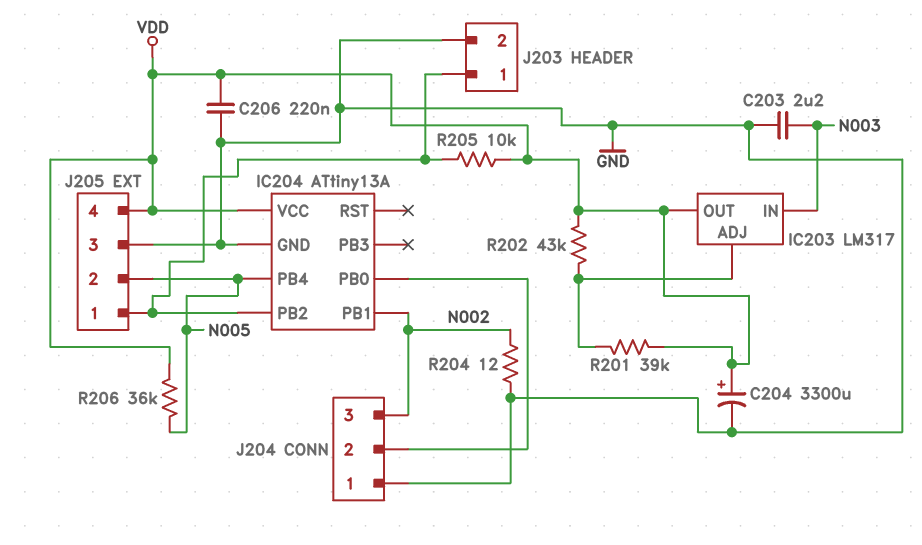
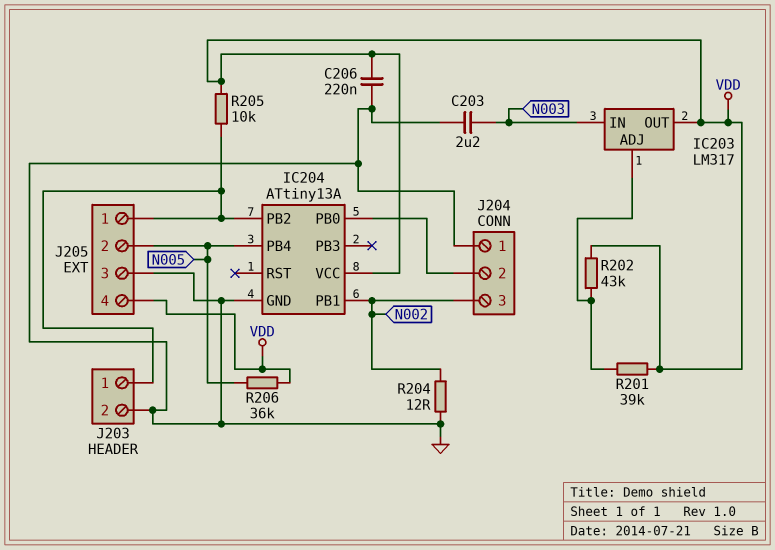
C204: 3300uF (plus VDD, minus GND) -> none

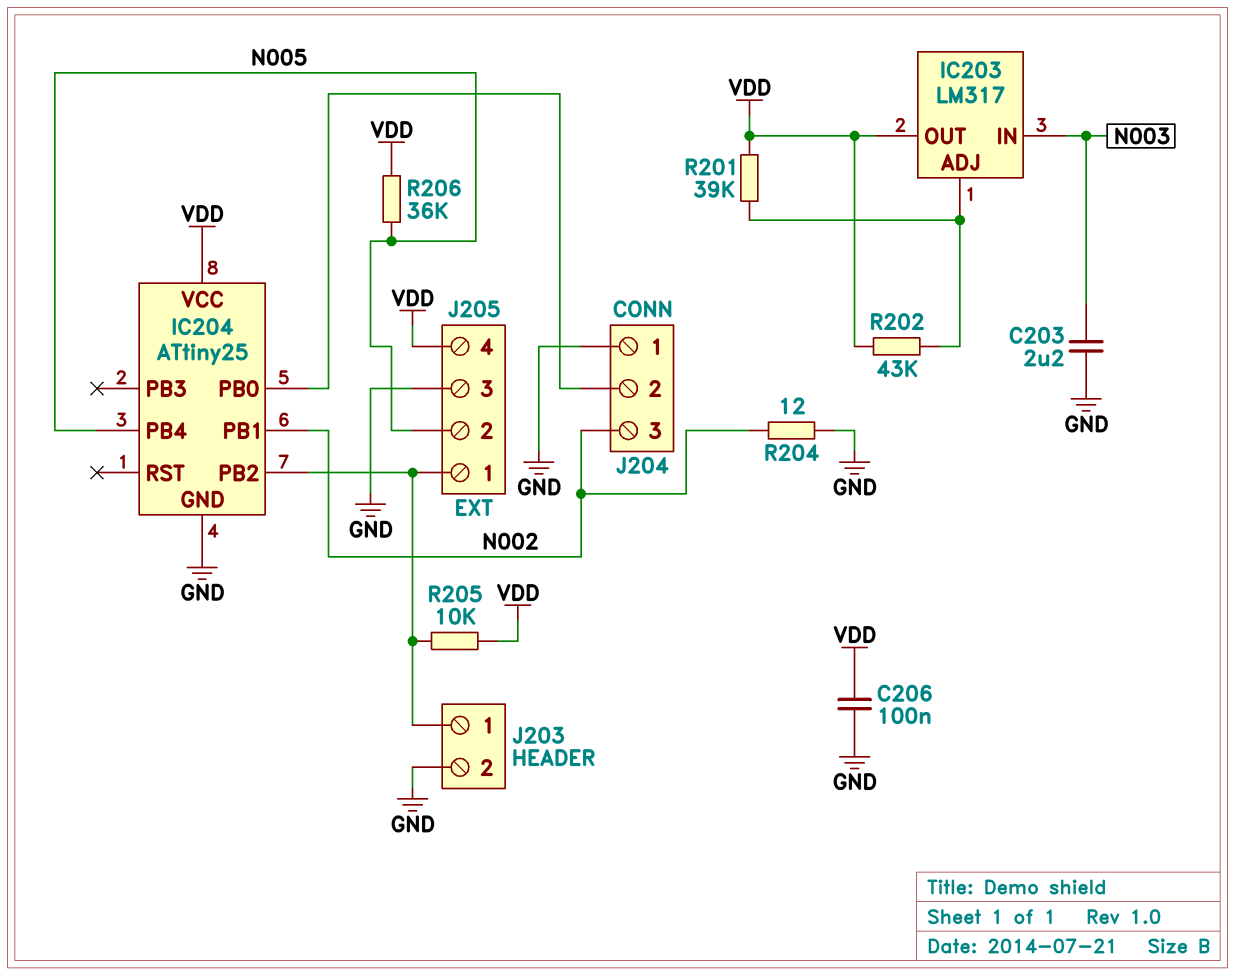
C206: 220nF (GND, VDD) -> 100nF (GND, VDD)
IC204: ATtiny13A -> ATtiny25

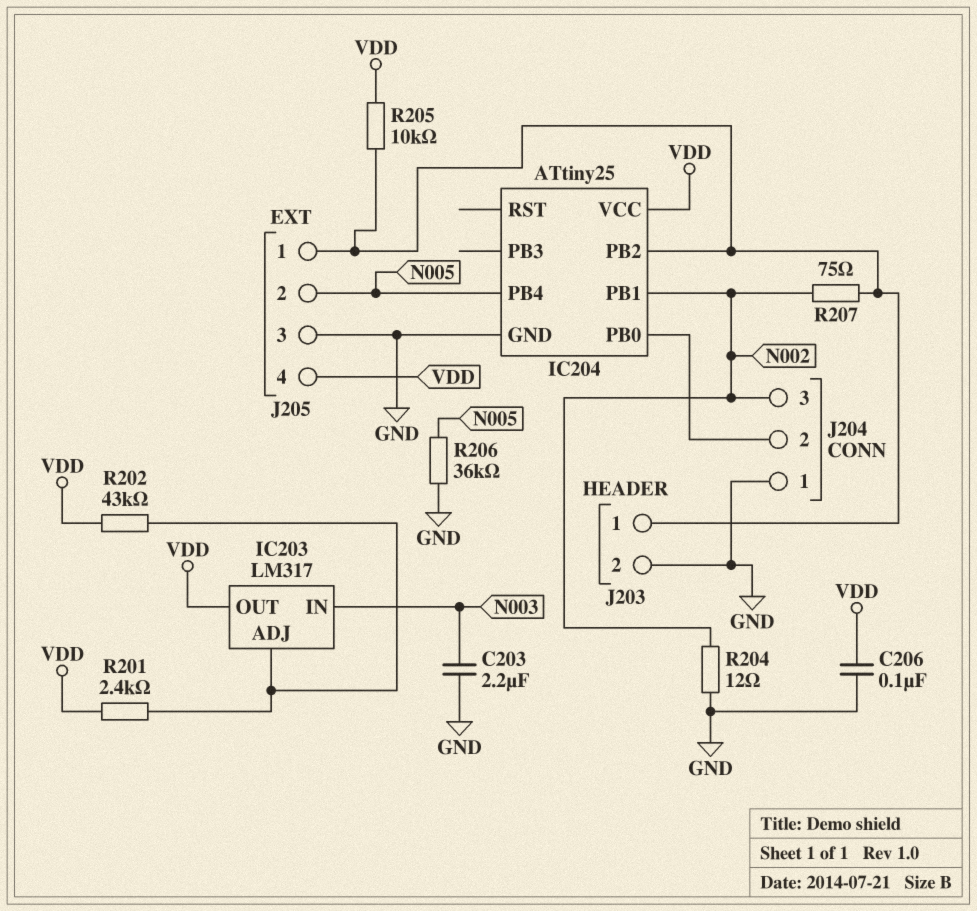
R201: 39k (IC203/ADJ, VDD) -> 2.4k (IC203/ADJ, VDD)
R206: 36k (N005, VDD) -> 36k (GND, N005)
R207: none -> 75 (IC204/PB2, N002)

